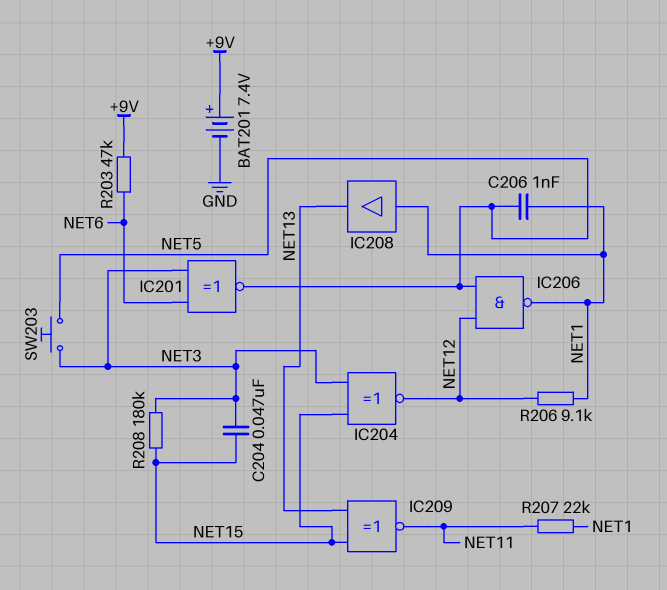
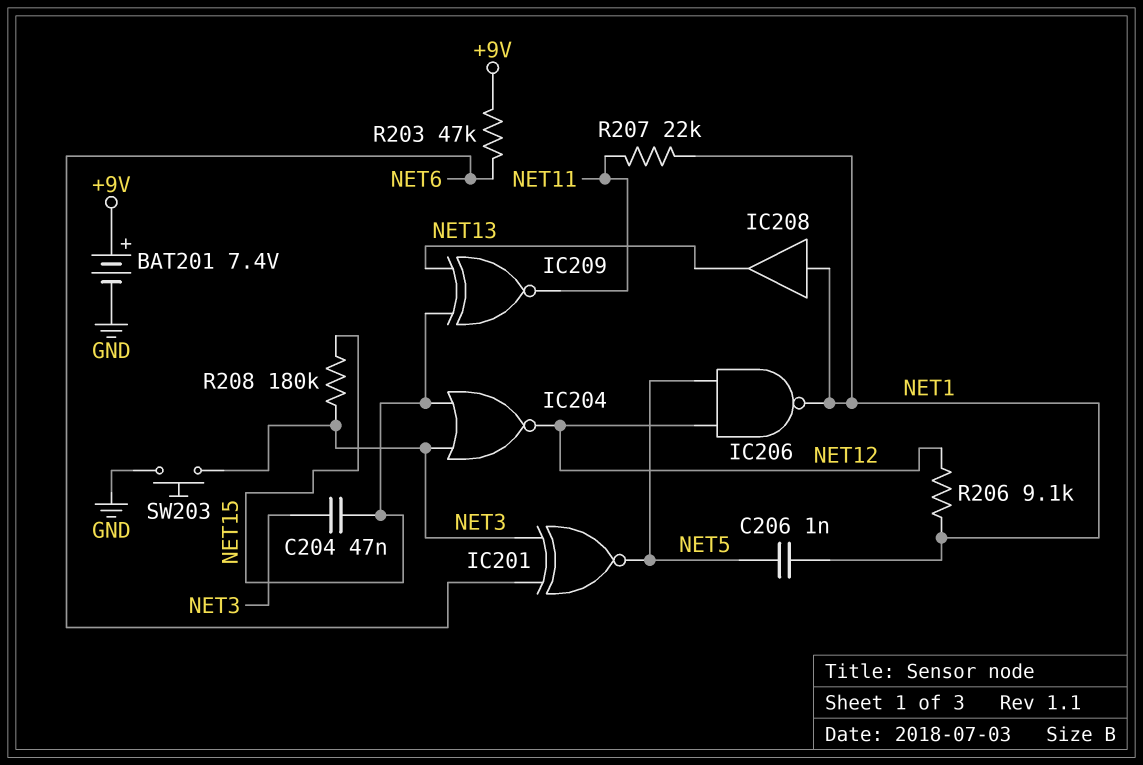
IC204: XNOR (in NET3, in NET15, out NET12) -> NOR (in NET3, in NET15, out NET12)
SW203: button (NET3, NET5) -> button (GND, NET3)

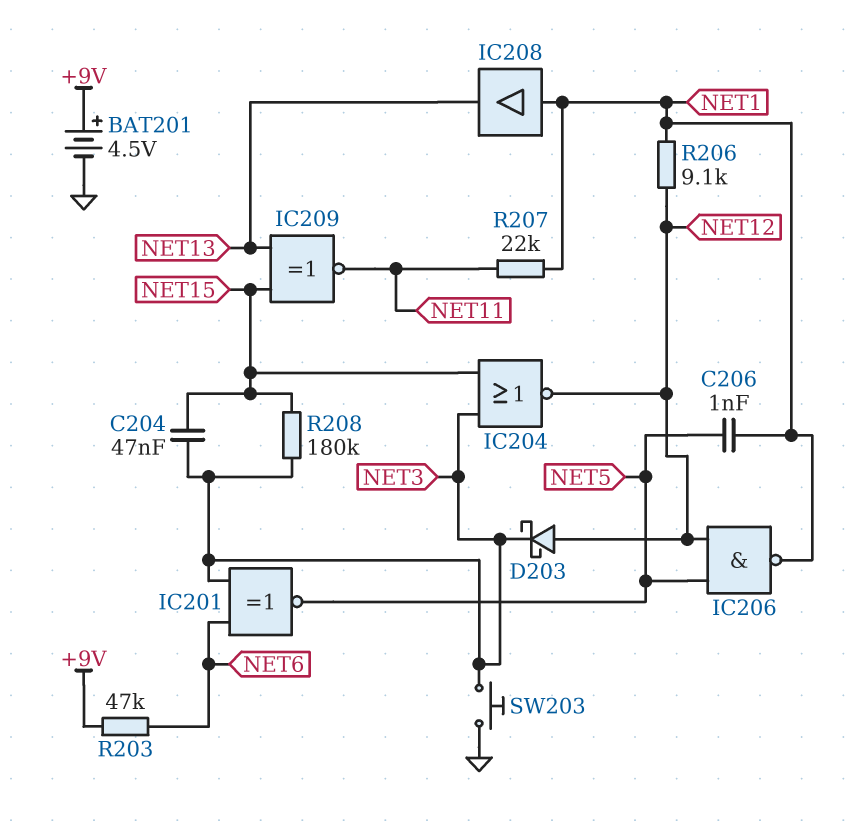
BAT201: 7.4V (plus +9V, minus GND) -> 4.5V (plus +9V, minus GND)
D203: none -> schottky (A NET12, K NET3)

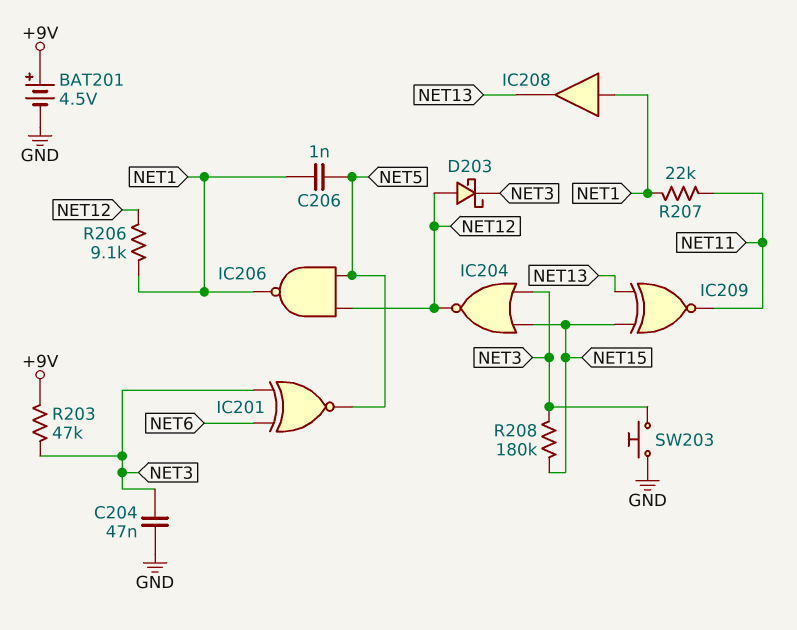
C204: 47nF (NET3, NET15) -> 47nF (GND, NET3)
R203: 47k (+9V, NET6) -> 47k (+9V, NET3)

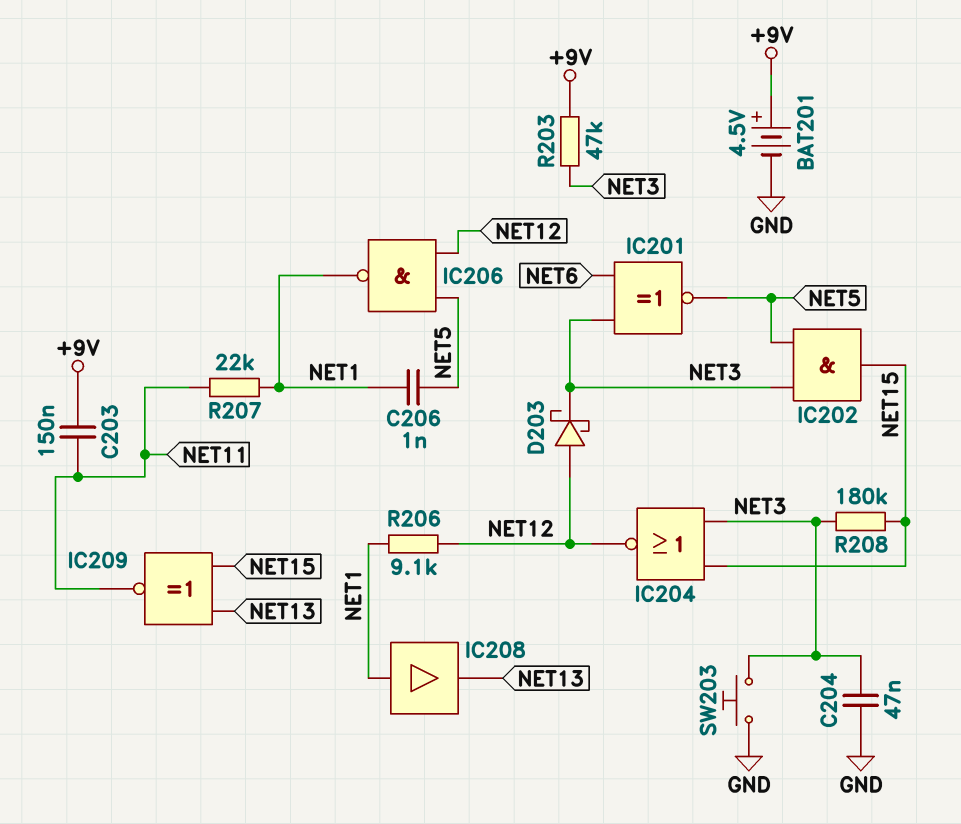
C203: none -> 150nF (+9V, NET11)
IC202: none -> AND (in NET3, in NET5, out NET15)

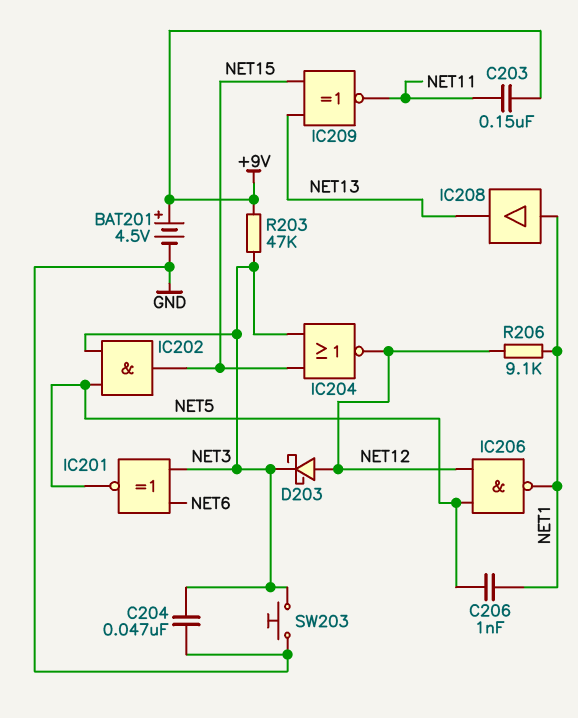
R207: 22k (NET1, NET11) -> none
R208: 180k (NET3, NET15) -> none

